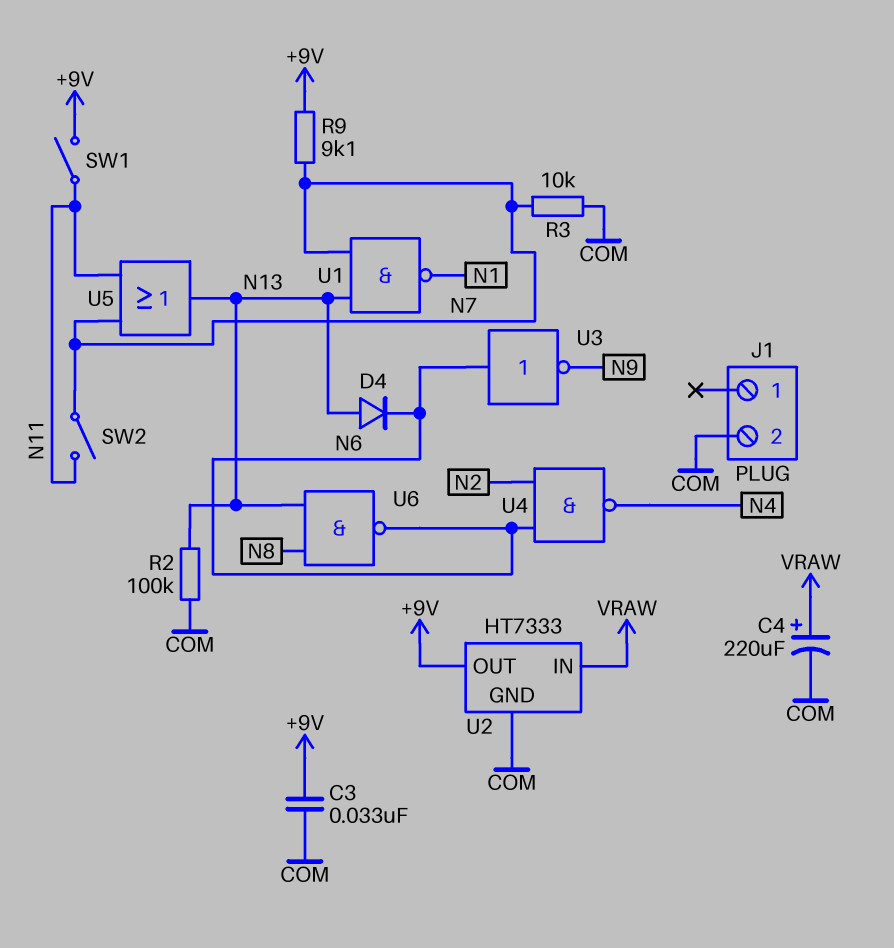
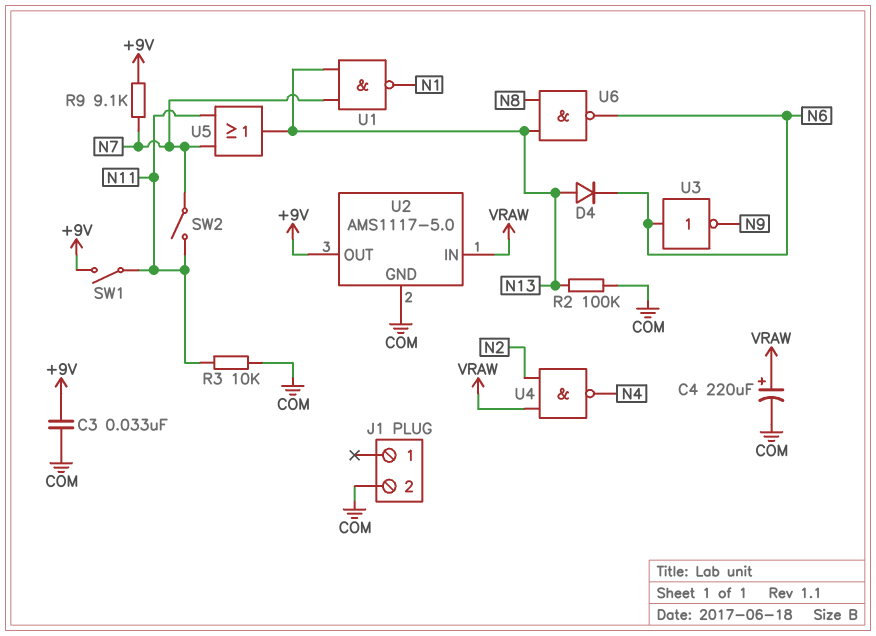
R3: 10k (COM, N7) -> 10k (COM, N11)
U2: HT7333 -> AMS1117-5.0
U4: NAND (in N2, in N6, out N4) -> NAND (in N2, in VRAW, out N4)

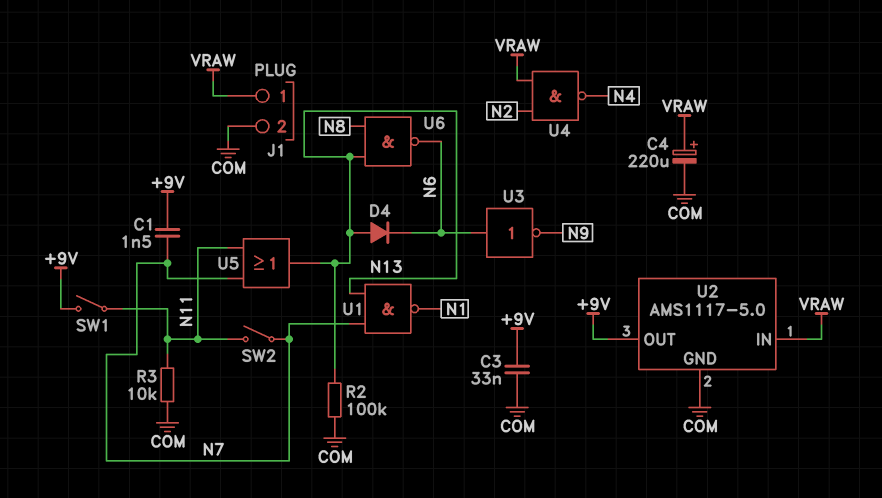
C1: none -> 1.5nF (+9V, N7)
J1 pin 1: none -> VRAW
R9: 9.1k (+9V, N7) -> none

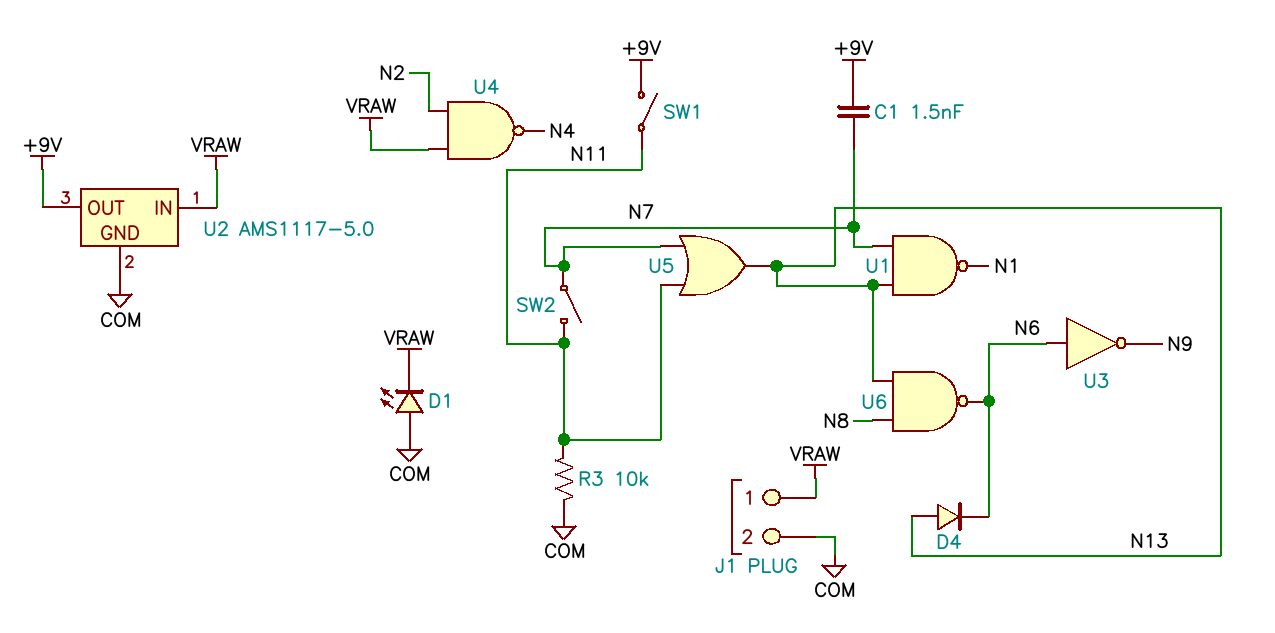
C3: 33nF (+9V, COM) -> none
C4: 220uF (plus VRAW, minus COM) -> none
D1: none -> LED (A COM, K VRAW)
R2: 100k (COM, N13) -> none

